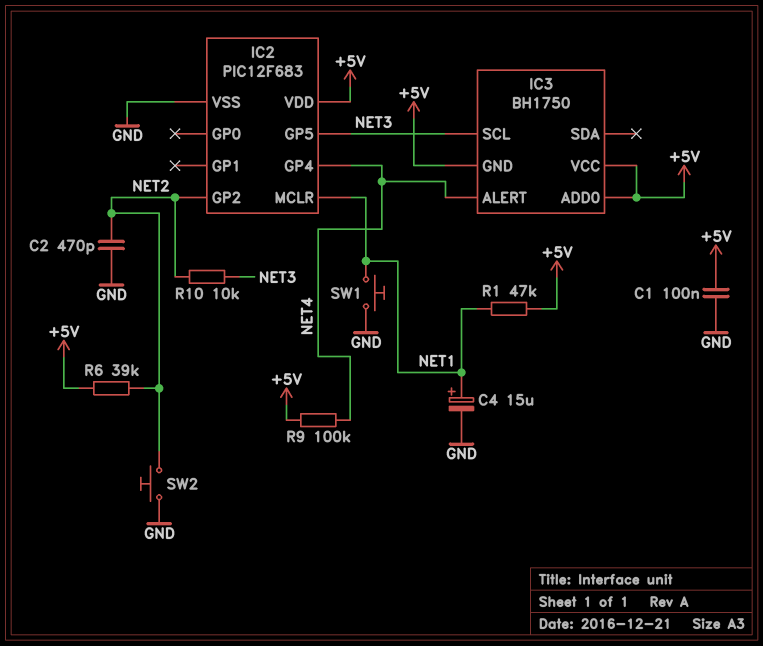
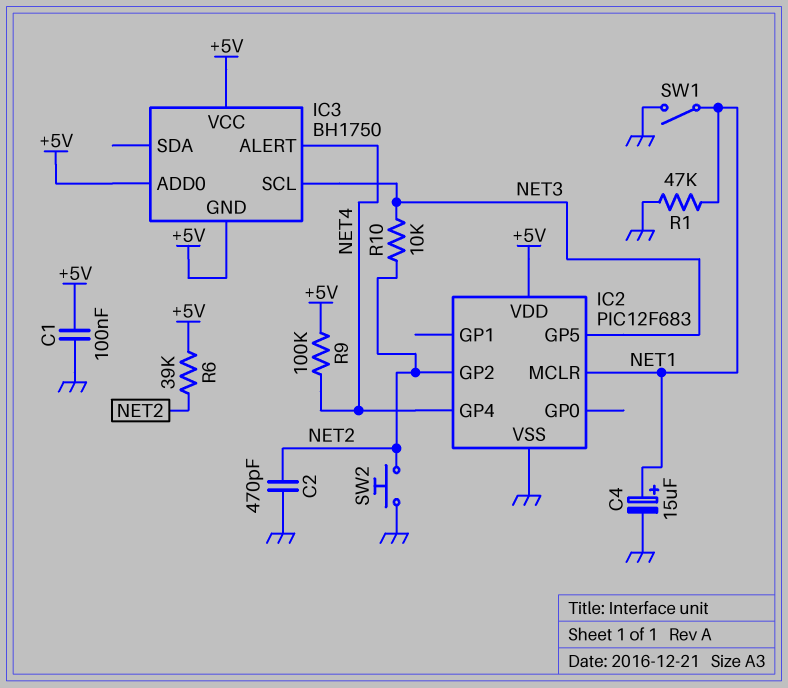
R1: 47k (+5V, NET1) -> 47k (GND, NET1)
SW1: button (GND, NET1) -> switch (GND, NET1)

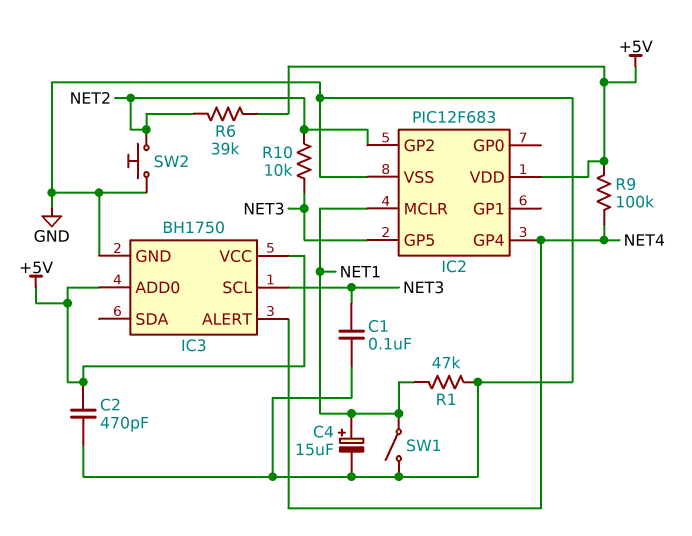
C1: 100nF (+5V, GND) -> 100nF (GND, NET3)
C2: 470pF (GND, NET2) -> 470pF (+5V, GND)
IC3 pin GND: +5V -> GND

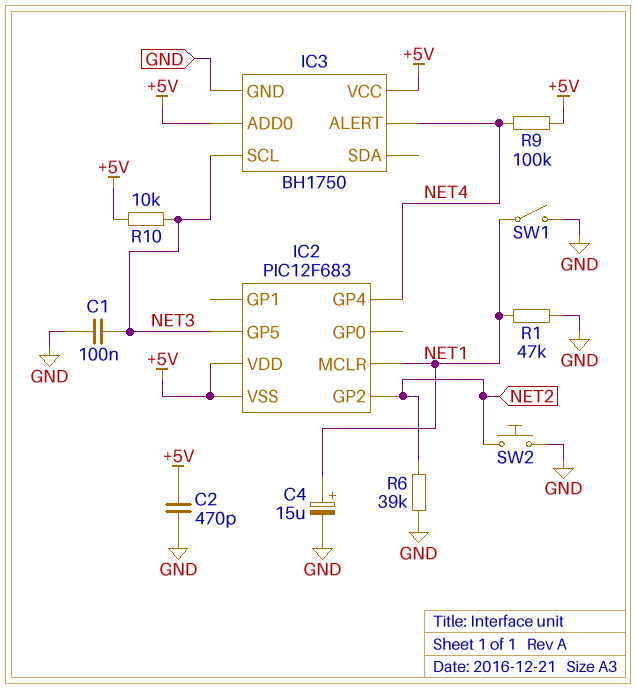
IC2 pin VSS: GND -> +5V
R6: 39k (+5V, NET2) -> 39k (GND, NET2)
R10: 10k (NET2, NET3) -> 10k (+5V, NET3)

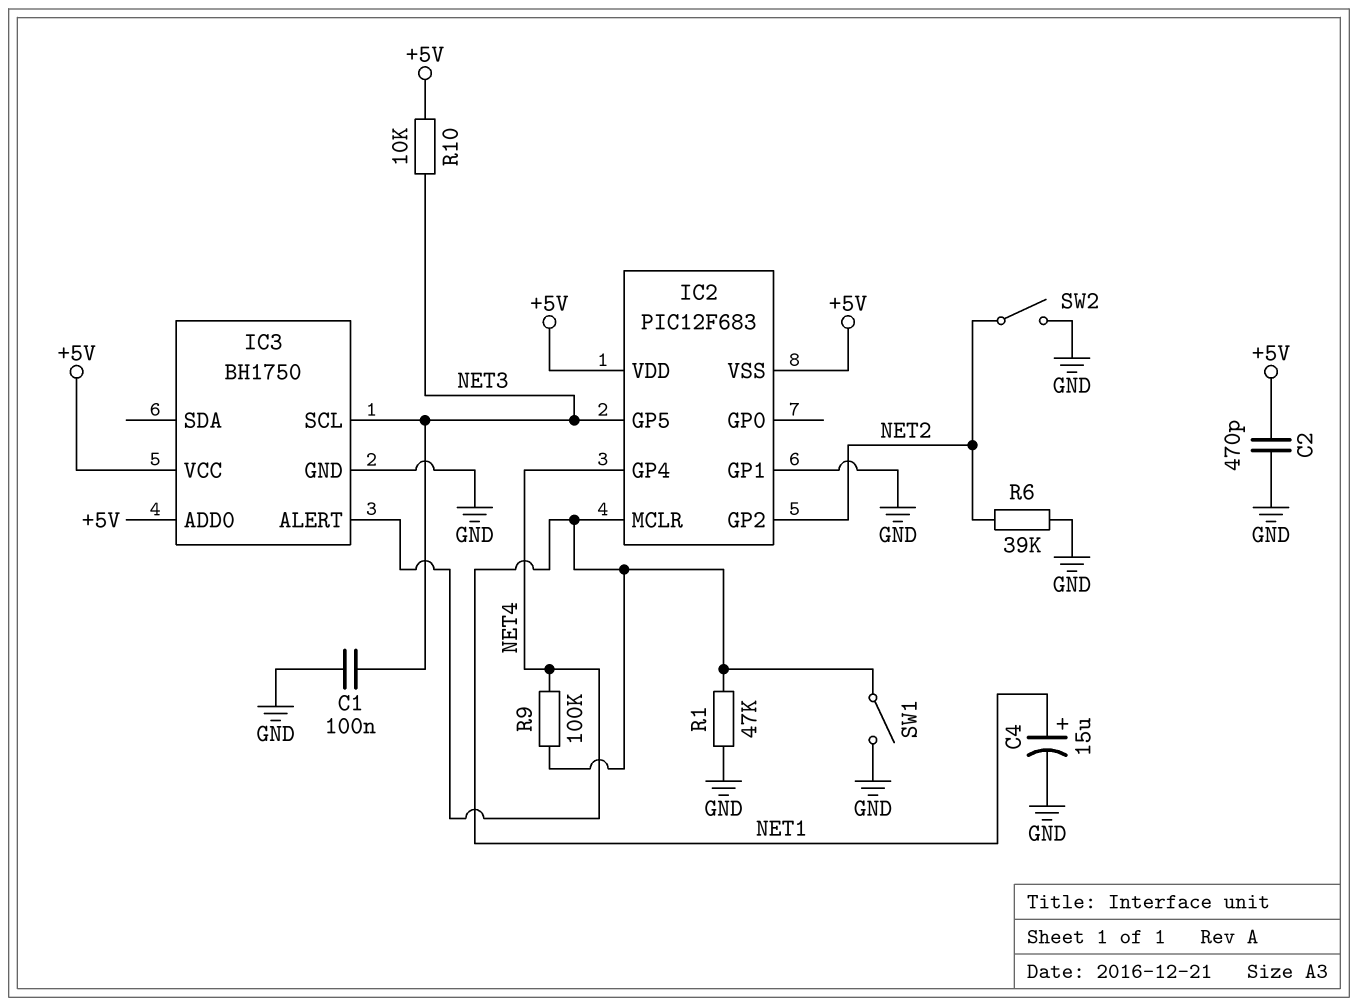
IC2 pin GP1: none -> GND
R9: 100k (+5V, NET4) -> 100k (NET1, NET4)
SW2: button (GND, NET2) -> switch (GND, NET2)

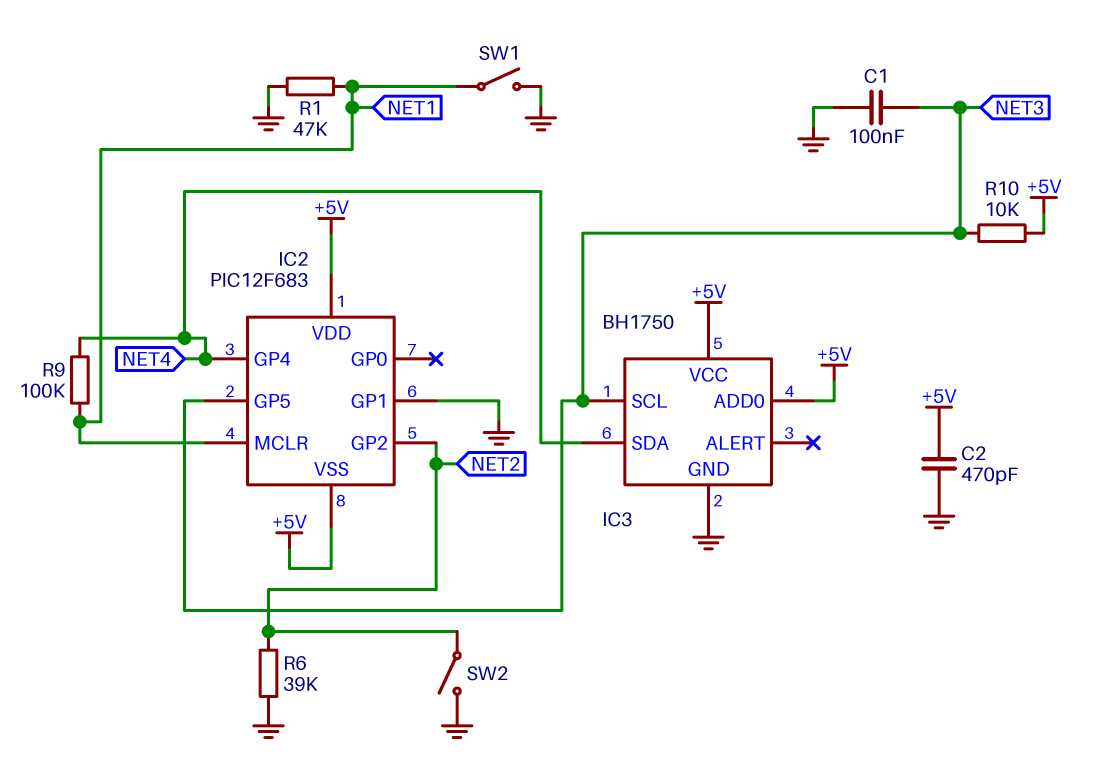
C4: 15uF (plus NET1, minus GND) -> none
IC3 pin ALERT: NET4 -> none
IC3 pin SDA: none -> NET4

